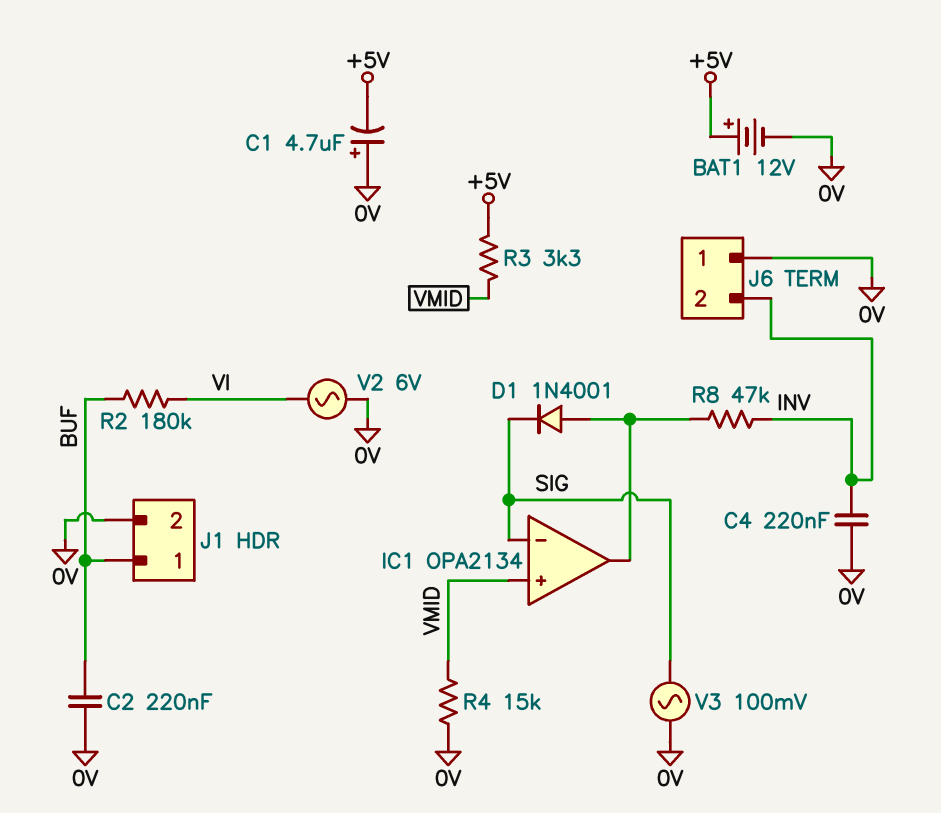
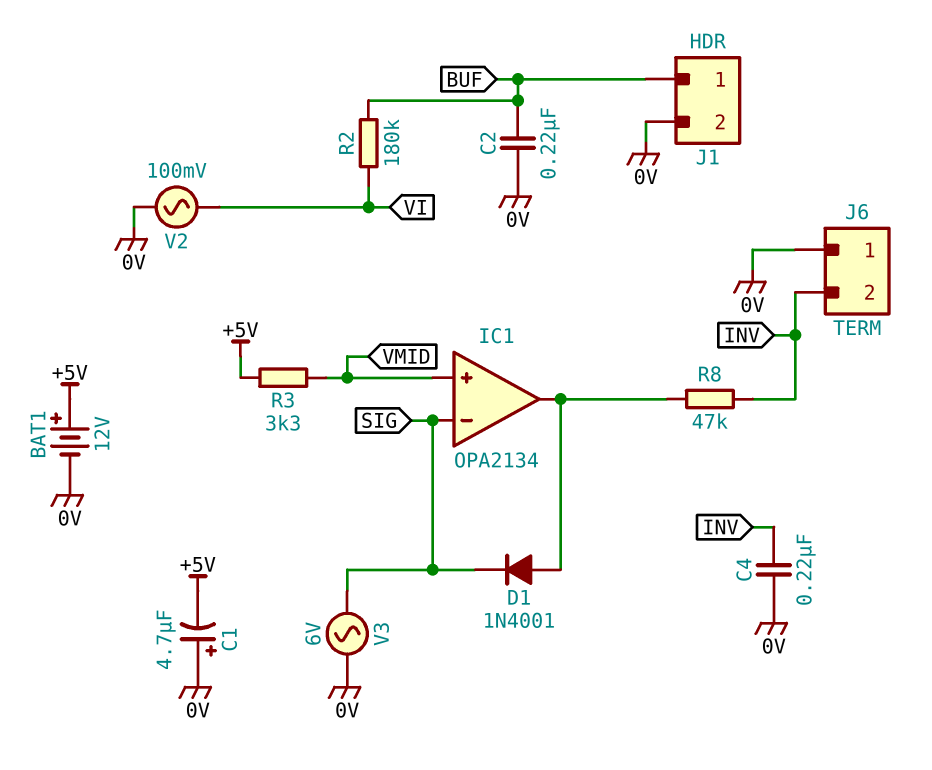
R4: 15k (0V, VMID) -> none
V2: AC 6V (0V, VI) -> AC 100mV (0V, VI)
V3: AC 100mV (0V, SIG) -> AC 6V (0V, SIG)

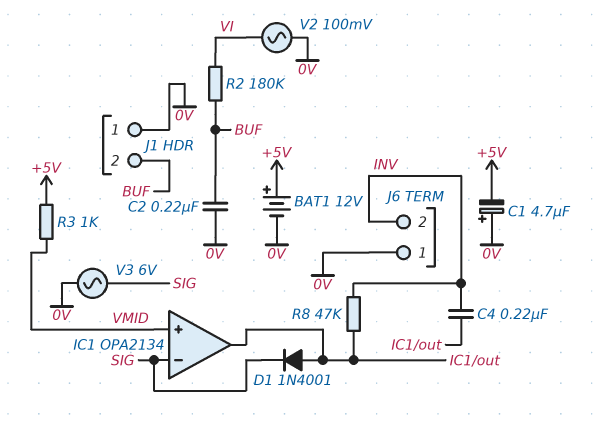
C4: 220nF (0V, INV) -> 220nF (IC1/out, INV)
J1 pin 1: BUF -> 0V
J1 pin 2: 0V -> BUF
R3: 3.3k (+5V, VMID) -> 1k (+5V, VMID)

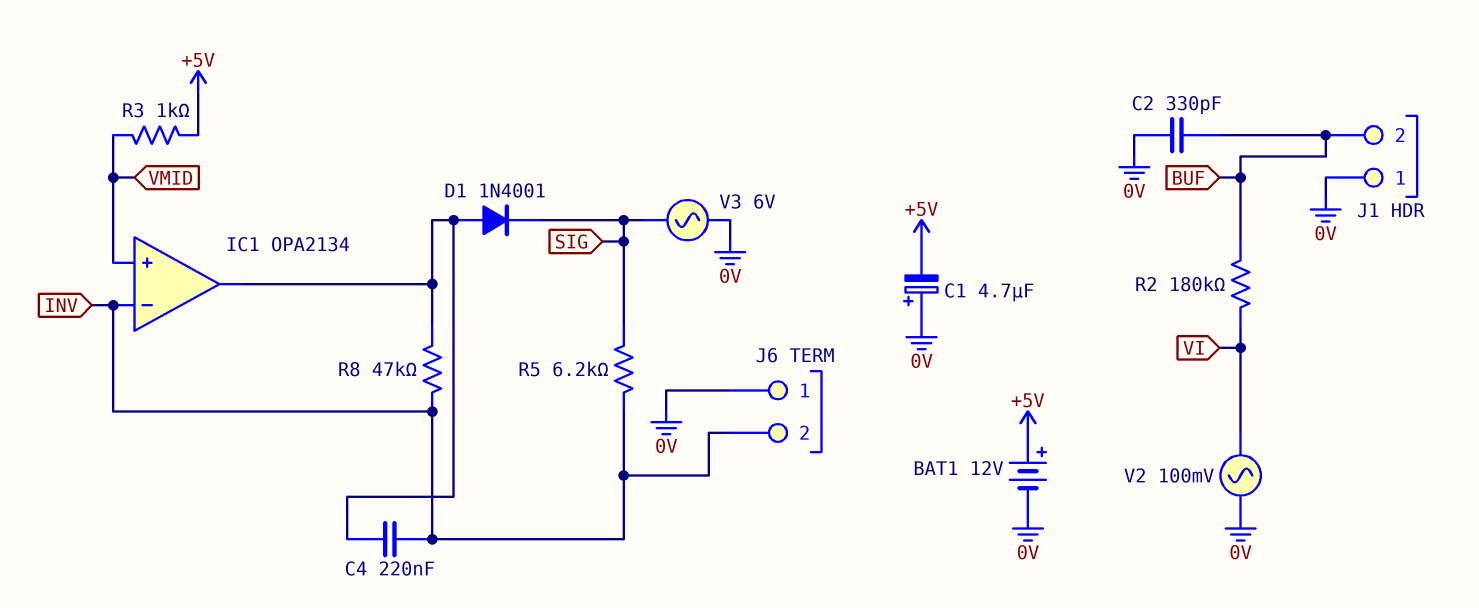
C2: 220nF (0V, BUF) -> 330pF (0V, BUF)
IC1 pin in-: SIG -> INV
R5: none -> 6.2k (INV, SIG)

